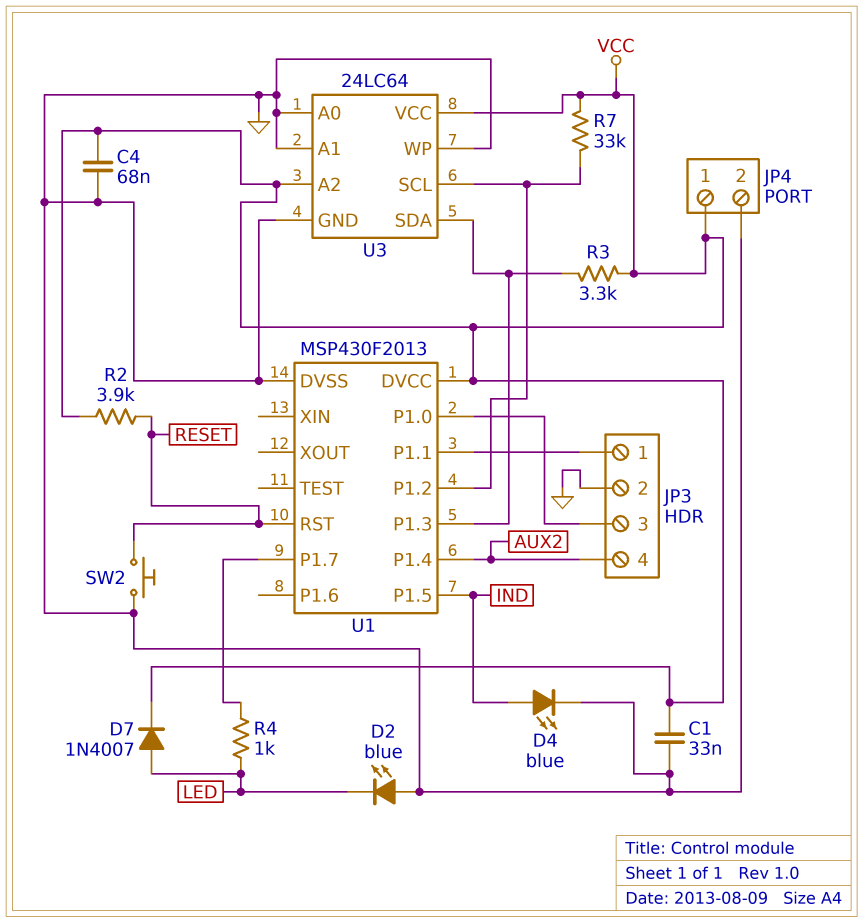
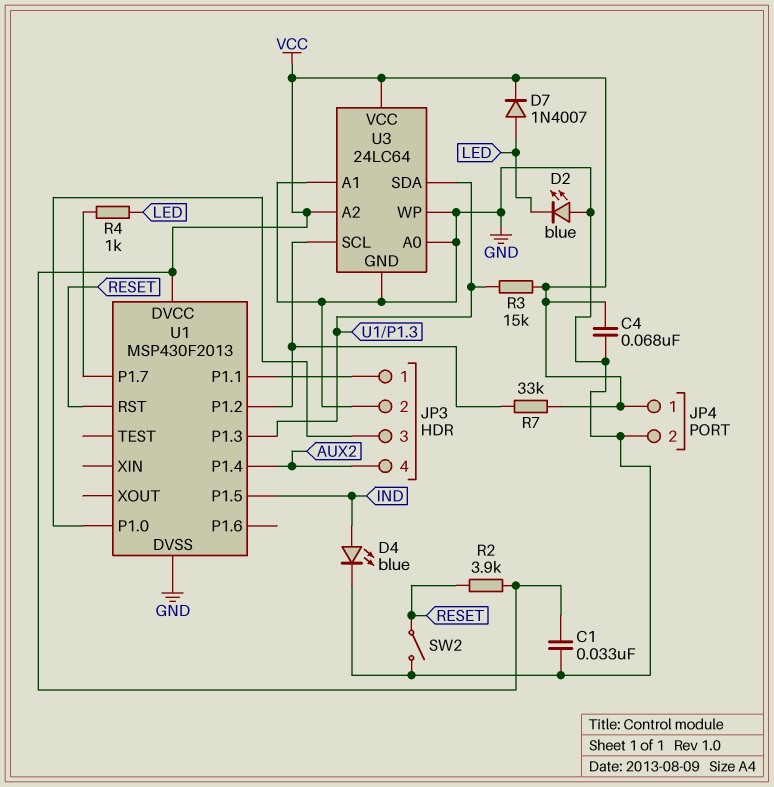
R3: 3.3k (U1/P1.3, VCC) -> 15k (U1/P1.3, VCC)
SW2: button (GND, RESET) -> switch (GND, RESET)

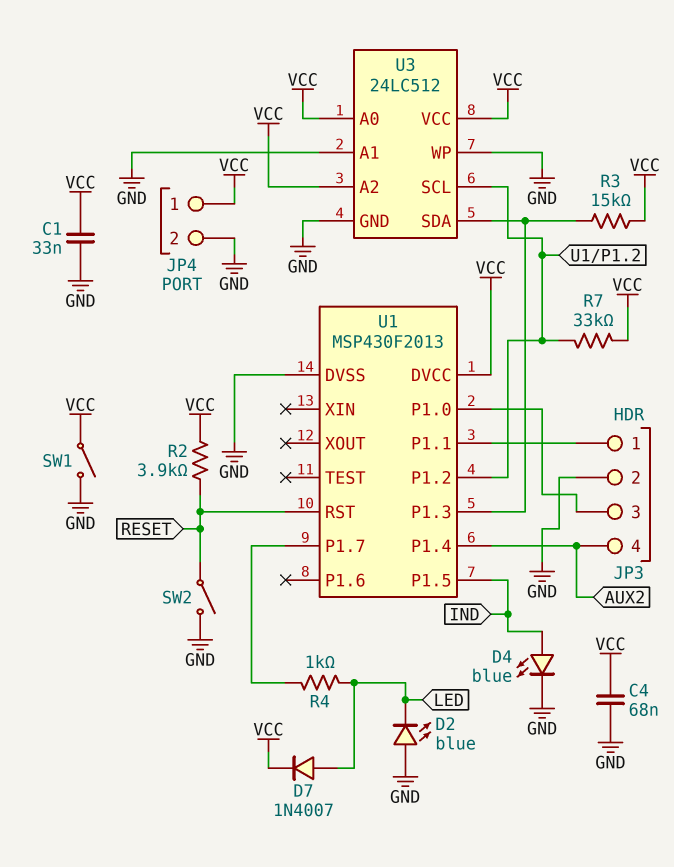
SW1: none -> switch (GND, VCC)
U3: 24LC64 -> 24LC512
U3 pin A0: GND -> VCC

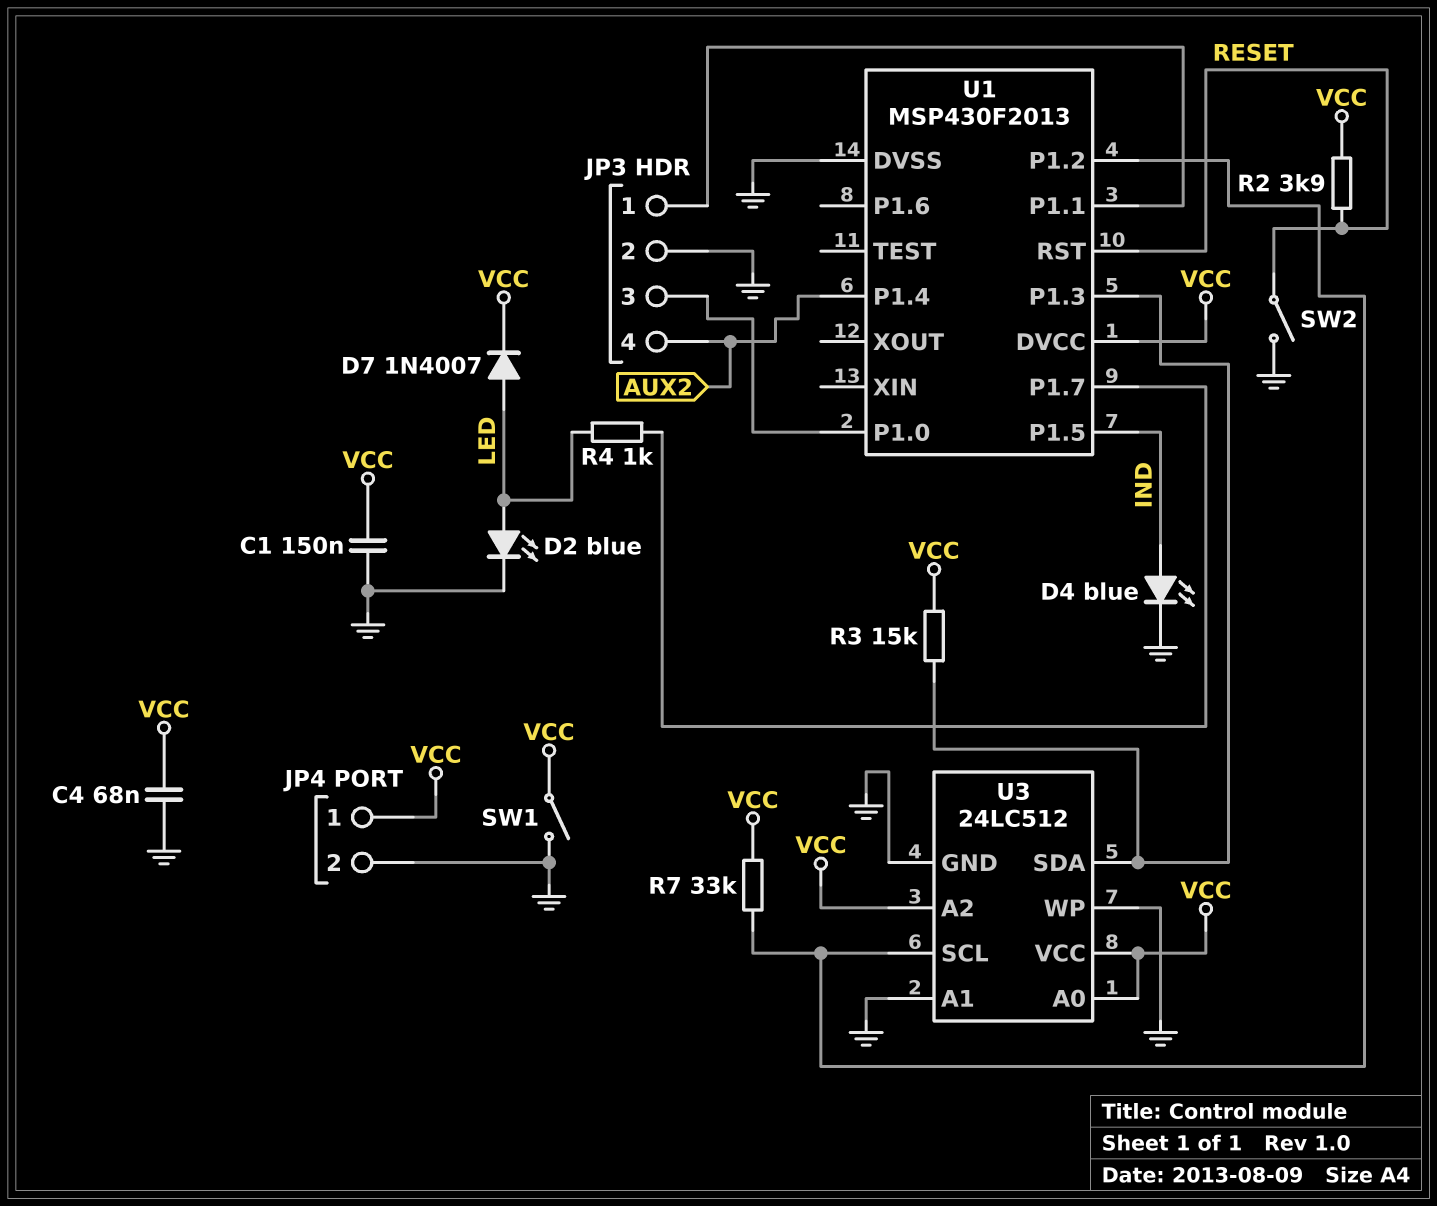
C1: 33nF (GND, VCC) -> 150nF (GND, VCC)
D2: LED blue (A GND, K LED) -> LED blue (A LED, K GND)

